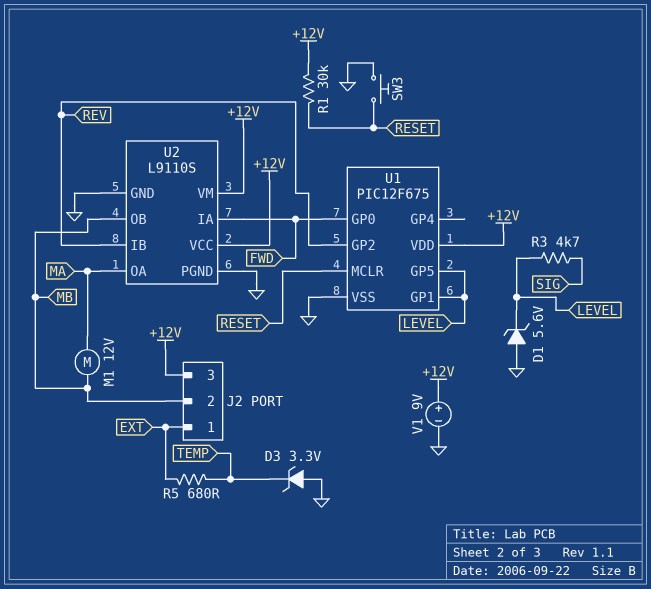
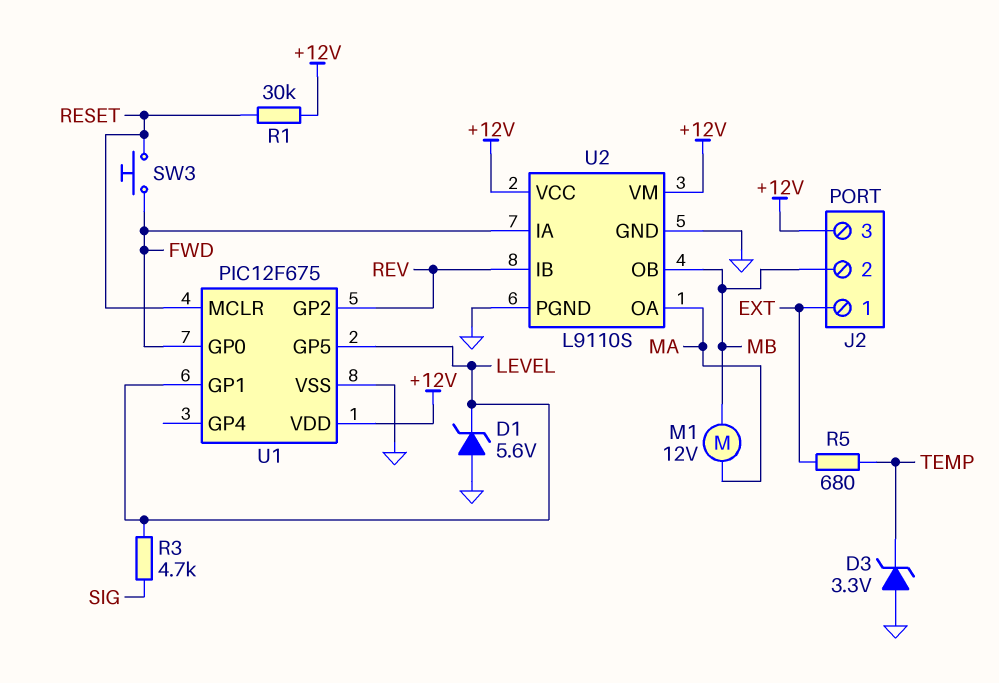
SW3: button (GND, RESET) -> button (FWD, RESET)
V1: 9V (plus +12V, minus GND) -> none

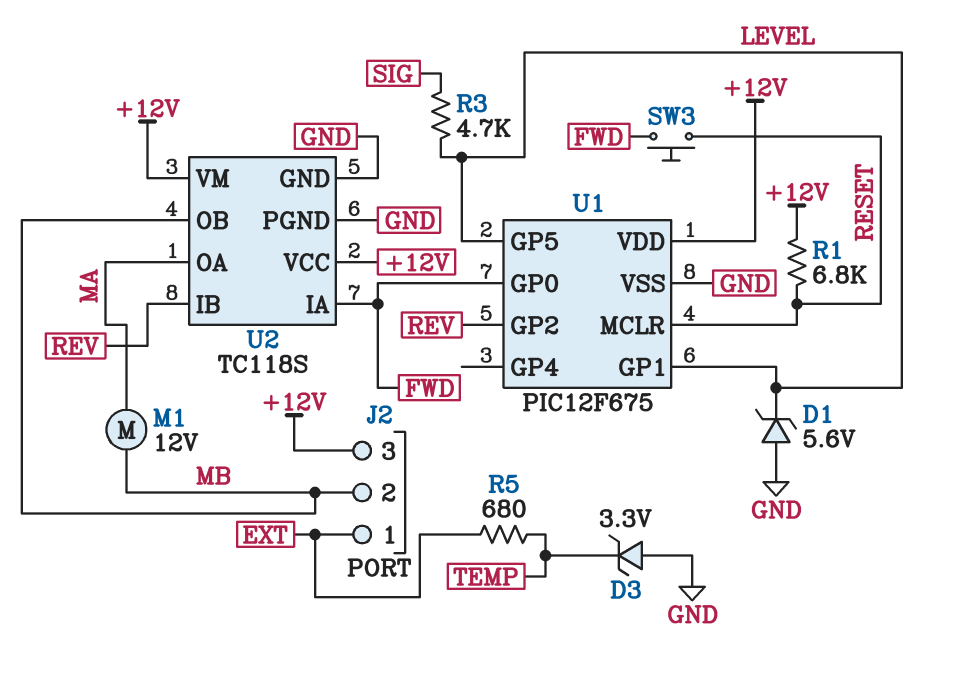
R1: 30k (+12V, RESET) -> 6.8k (+12V, RESET)
U2: L9110S -> TC118S

